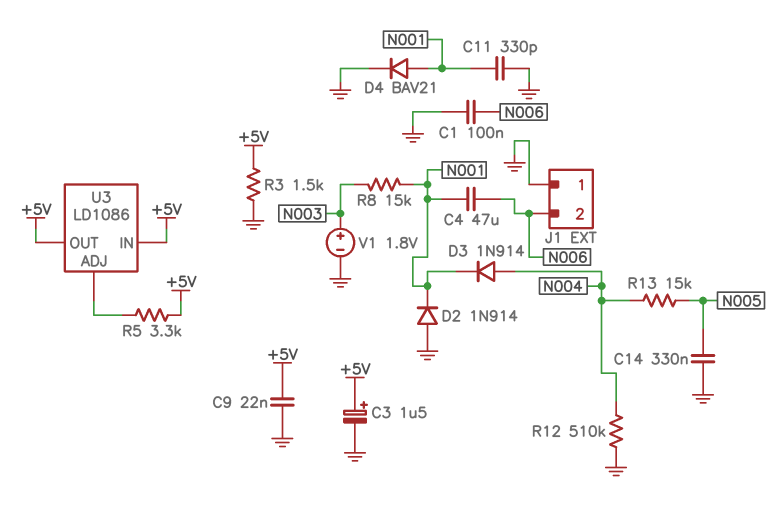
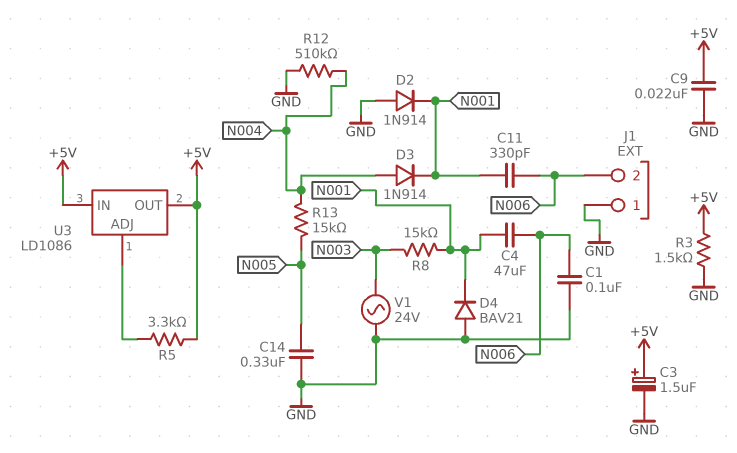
C11: 330pF (GND, N001) -> 330pF (N001, N006)
D4: diode BAV21 (A N001, K GND) -> diode BAV21 (A GND, K N001)
V1: 1.8V (plus N003, minus GND) -> AC 24V (GND, N003)

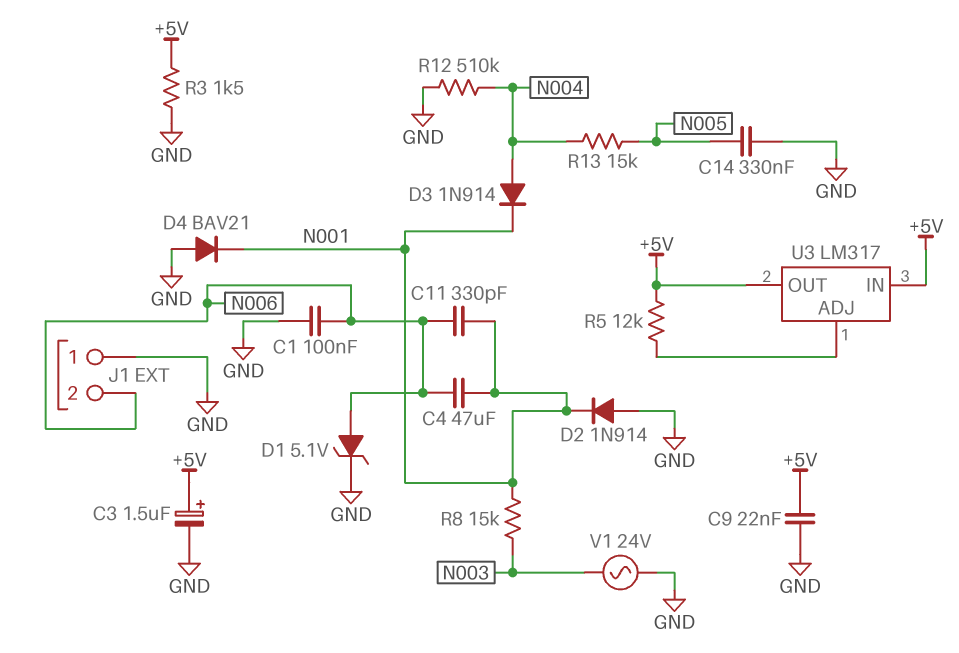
D1: none -> zener 5.1V (A N006, K GND)
R5: 3.3k (+5V, U3/ADJ) -> 12k (+5V, U3/ADJ)
U3: LD1086 -> LM317

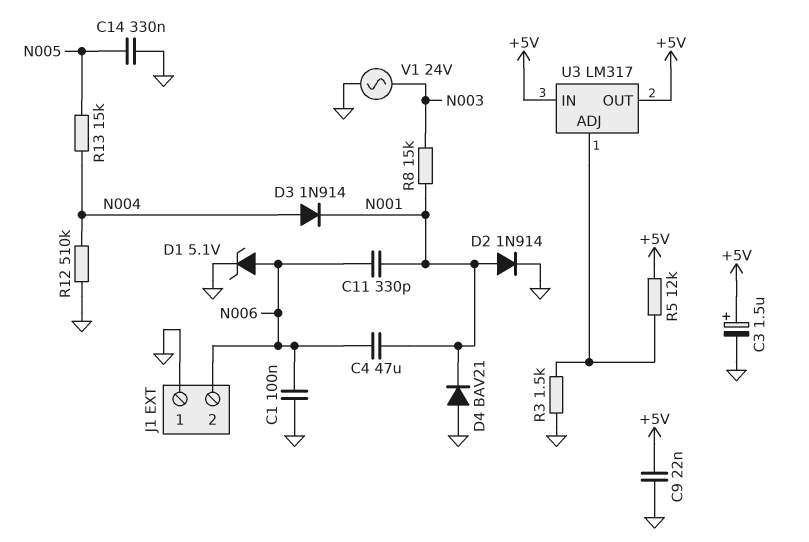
D2: diode 1N914 (A GND, K N001) -> diode 1N914 (A N001, K GND)
R3: 1.5k (+5V, GND) -> 1.5k (GND, U3/ADJ)

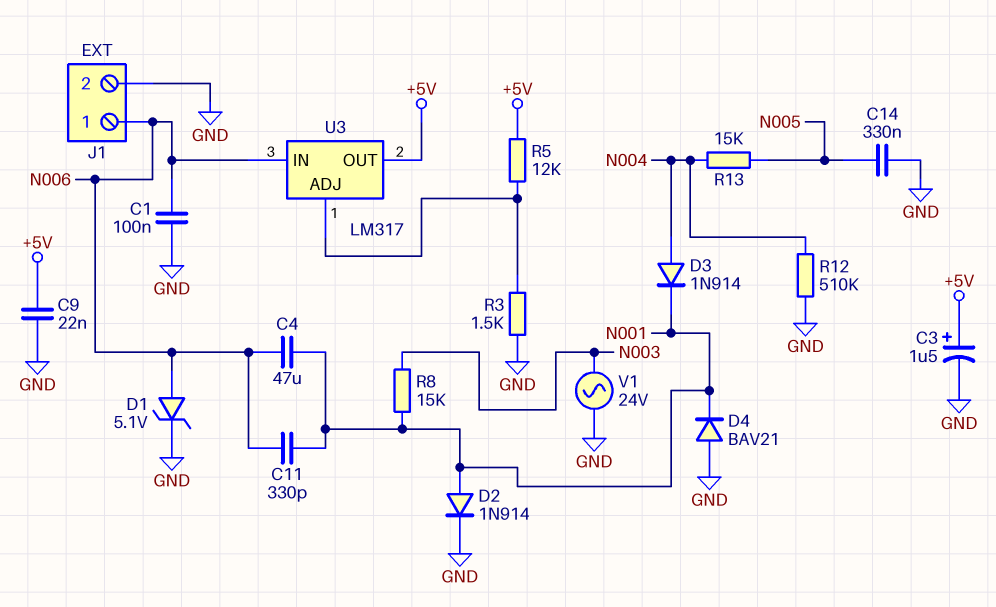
J1 pin 1: GND -> N006
J1 pin 2: N006 -> GND
U3 pin IN: +5V -> N006

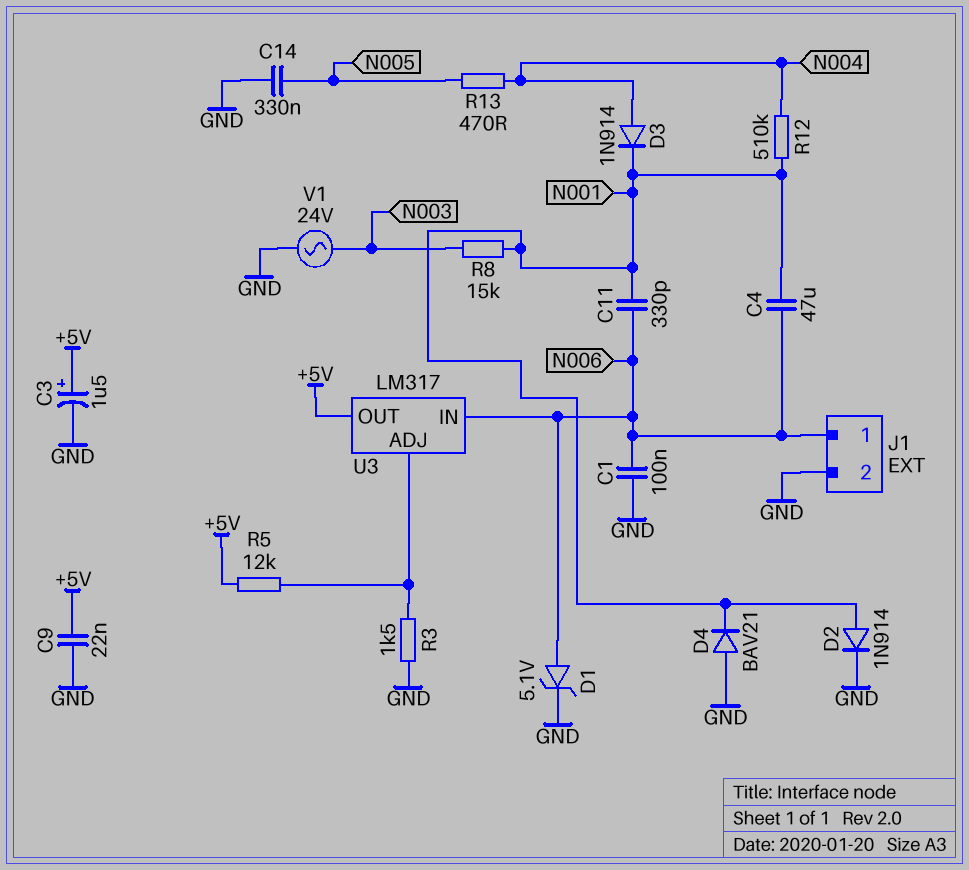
R12: 510k (GND, N004) -> 510k (N001, N004)
R13: 15k (N004, N005) -> 470 (N004, N005)

